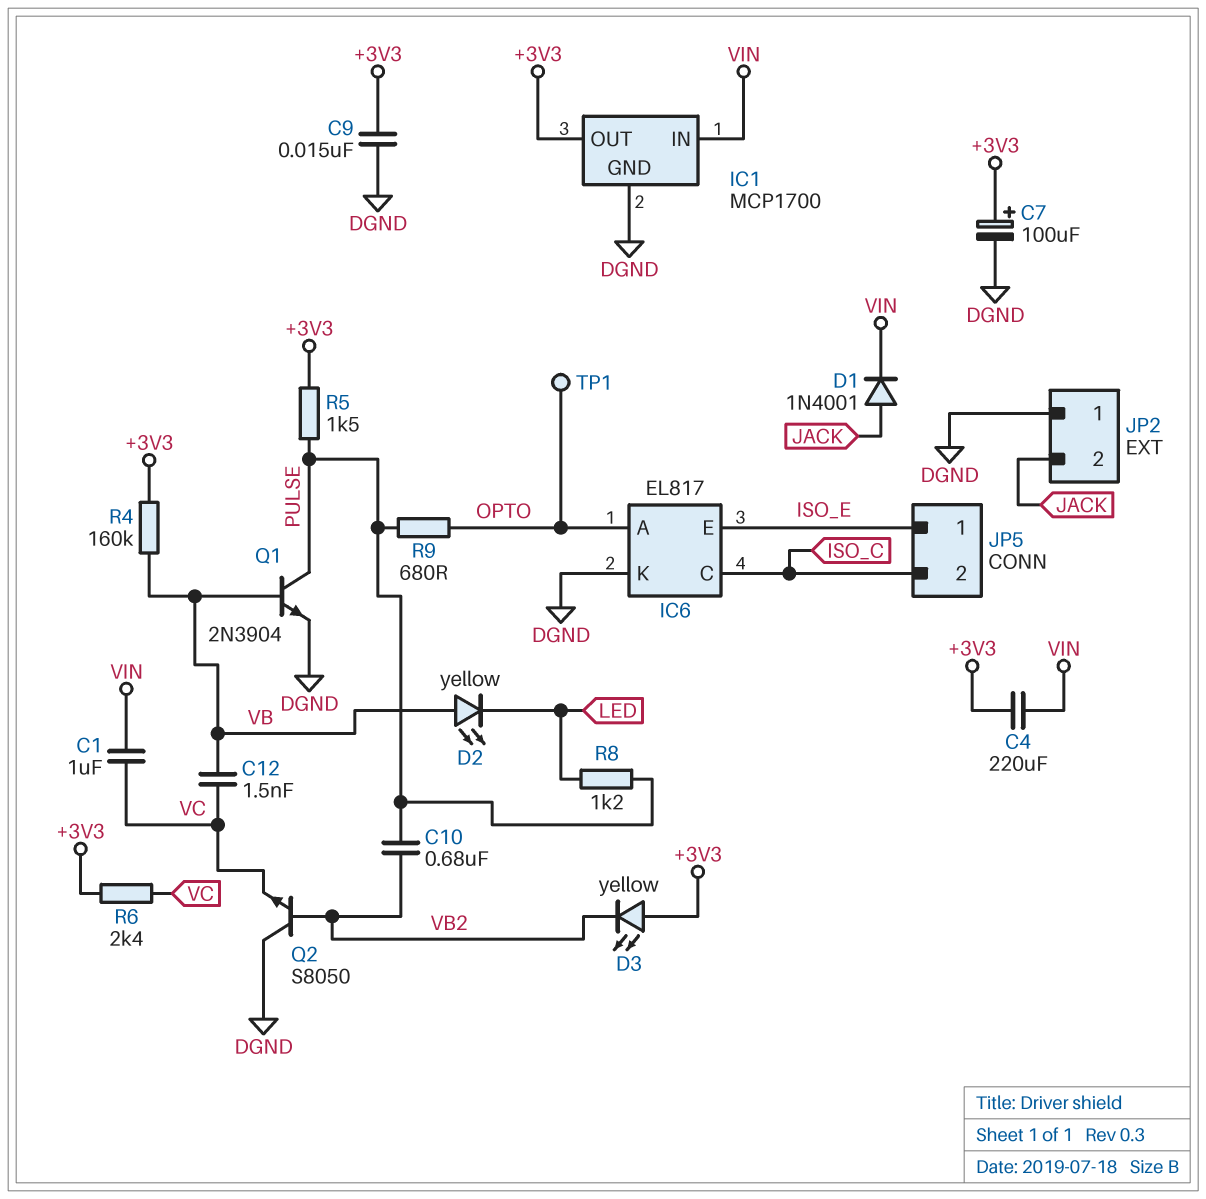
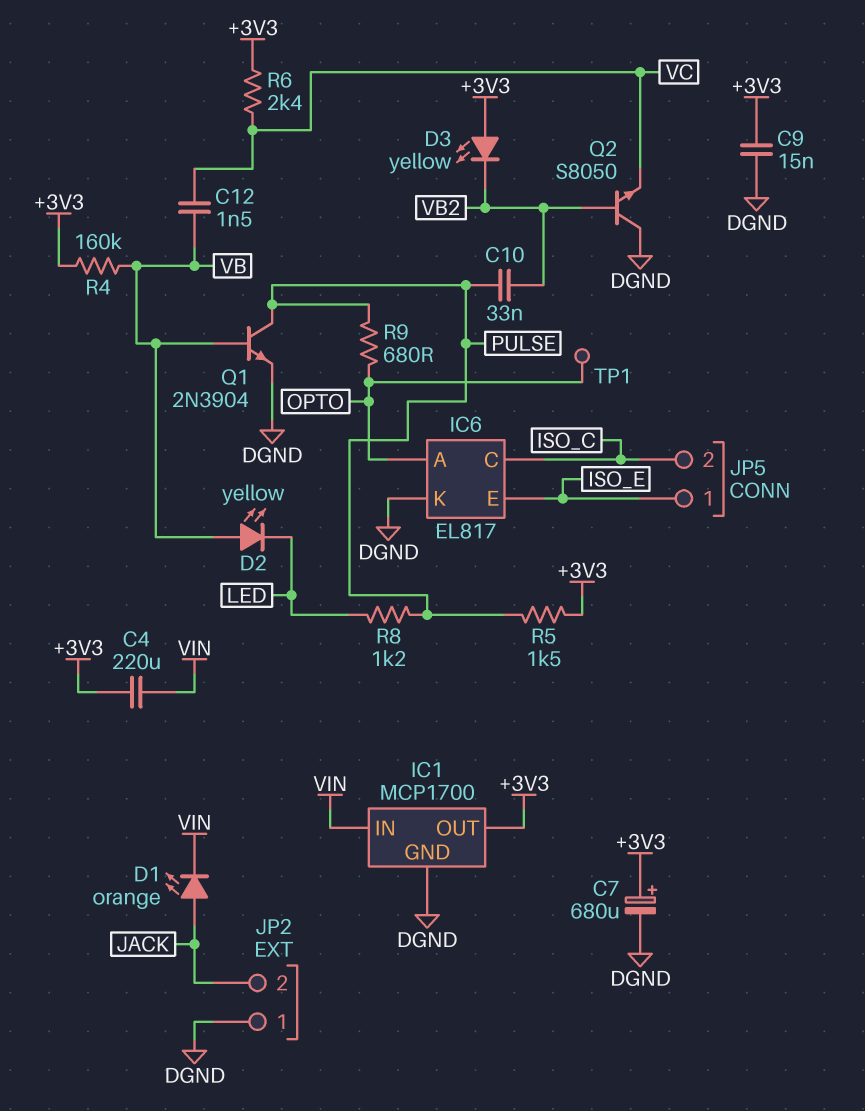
C1: 1uF (VC, VIN) -> none
C7: 100uF (plus +3V3, minus DGND) -> 680uF (plus +3V3, minus DGND)
C10: 680nF (PULSE, VB2) -> 33nF (PULSE, VB2)
D1: diode 1N4001 (A JACK, K VIN) -> LED orange (A JACK, K VIN)

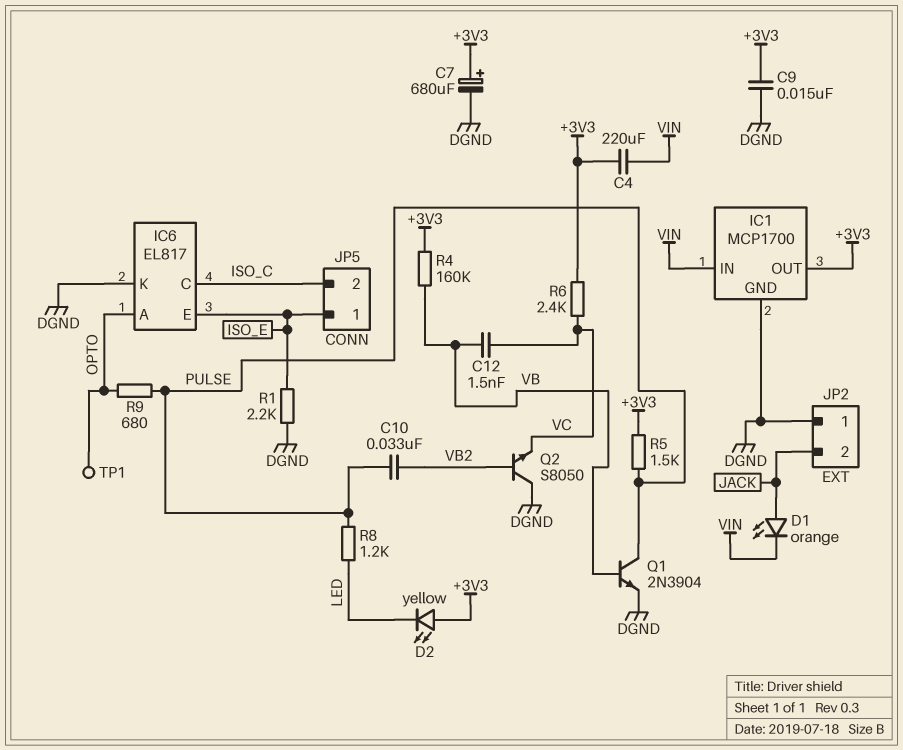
D2: LED yellow (A VB, K LED) -> LED yellow (A +3V3, K LED)
D3: LED yellow (A +3V3, K VB2) -> none
R1: none -> 2.2k (DGND, ISO_E)

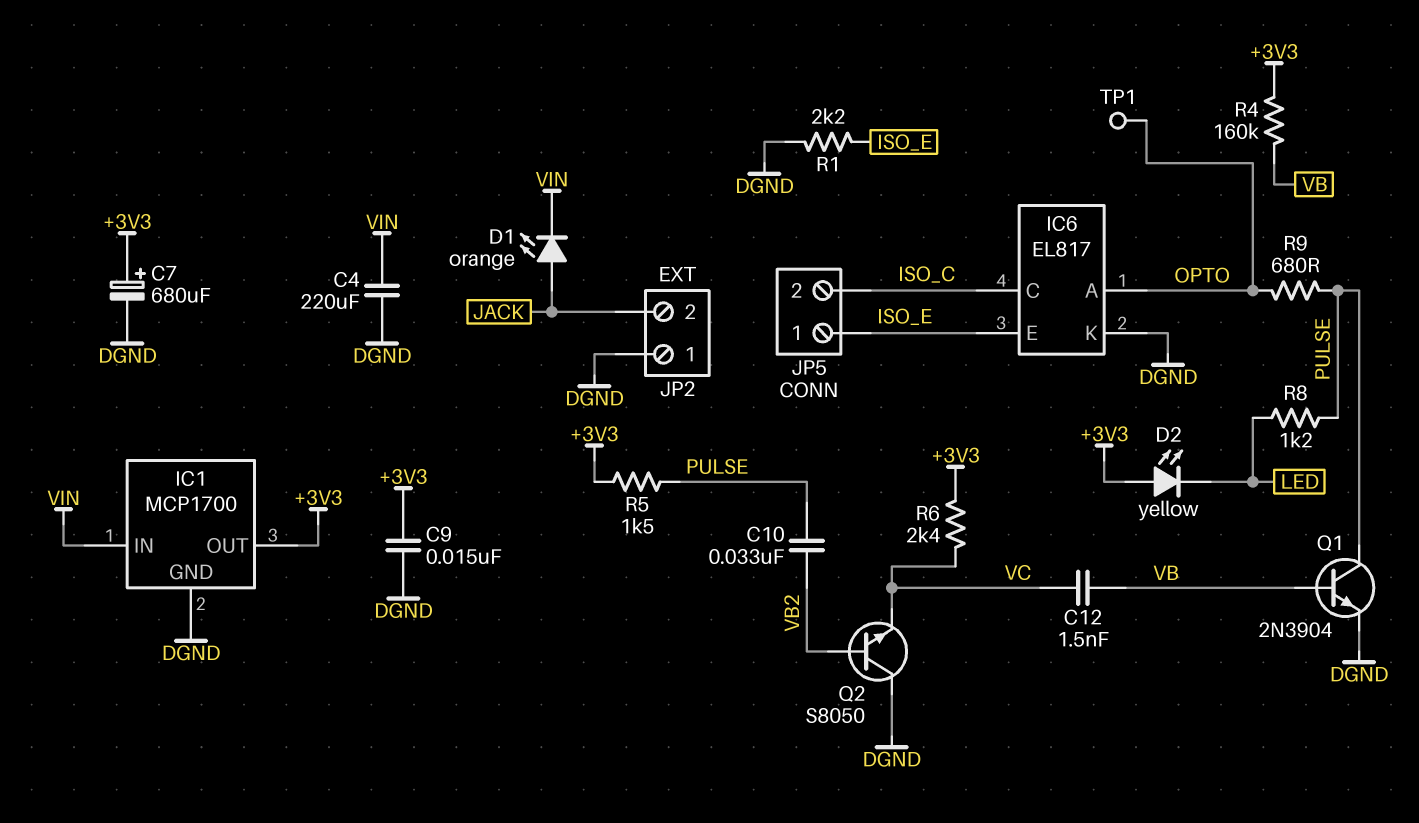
C4: 220uF (+3V3, VIN) -> 220uF (DGND, VIN)

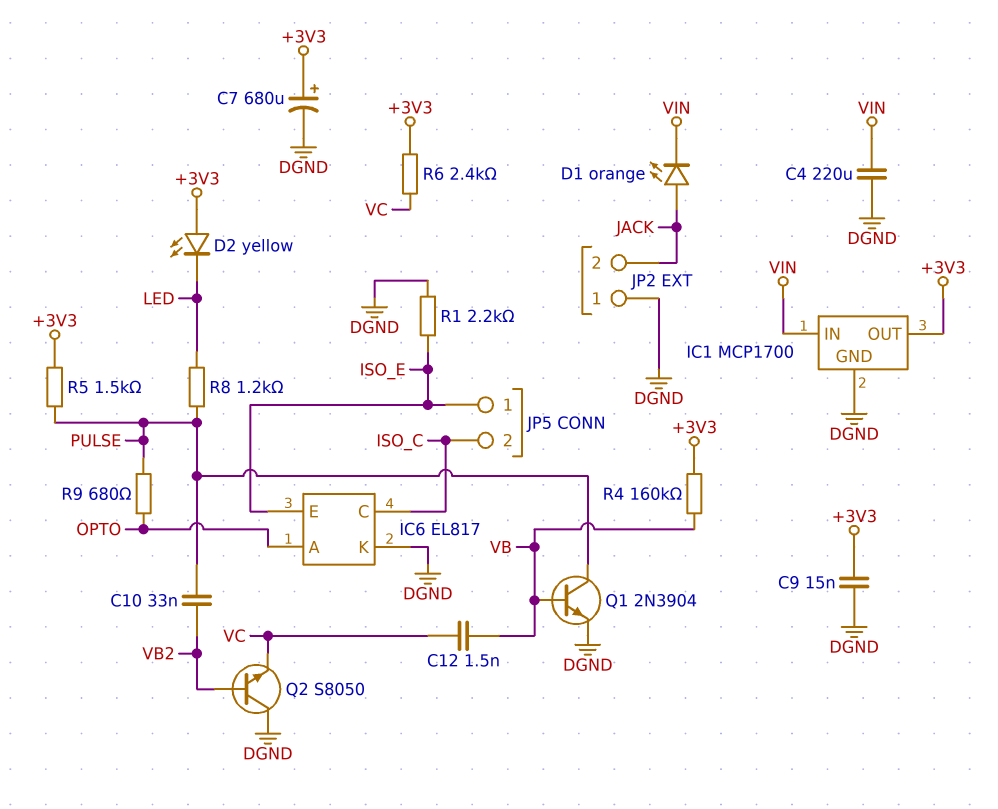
TP1: test point (OPTO) -> none

